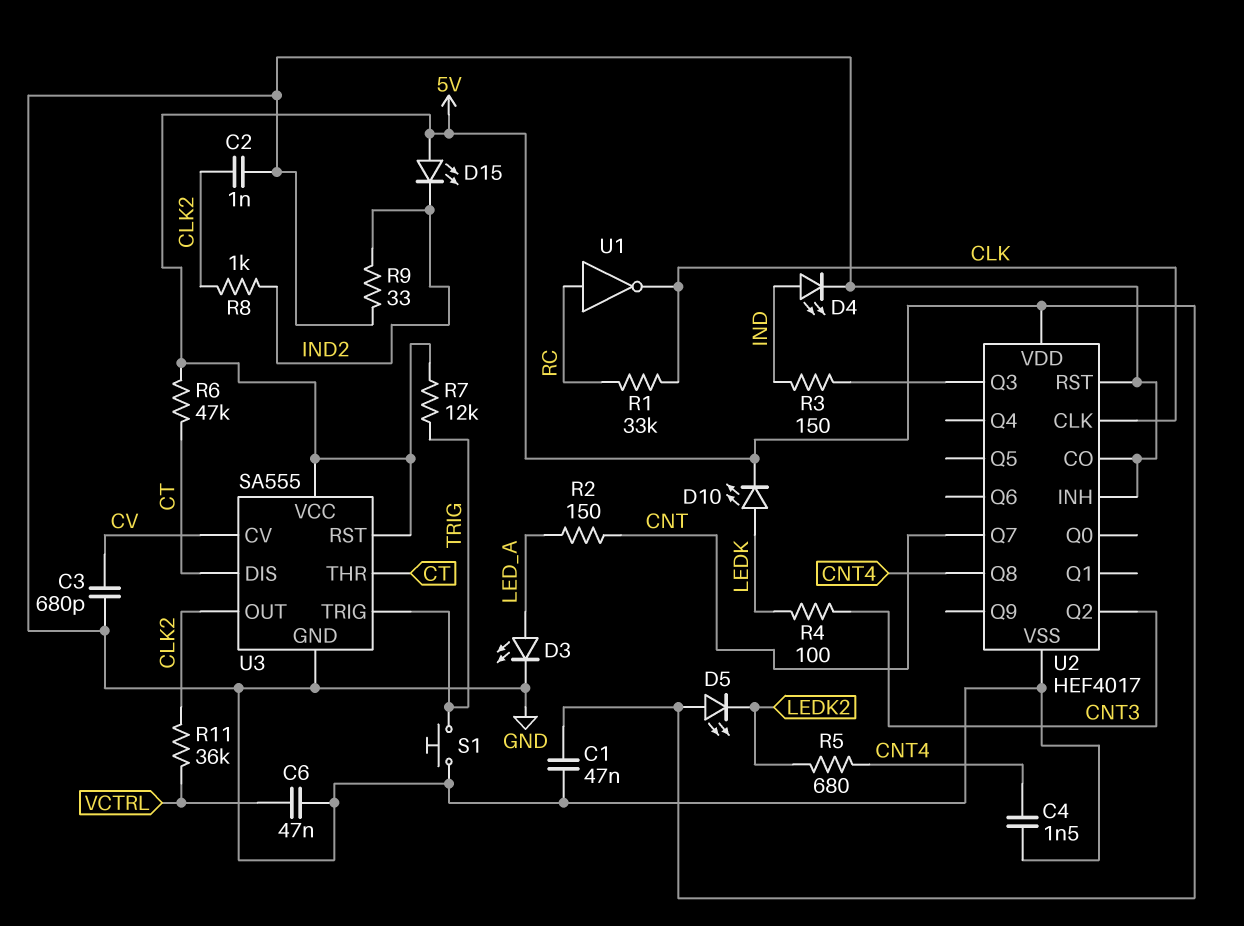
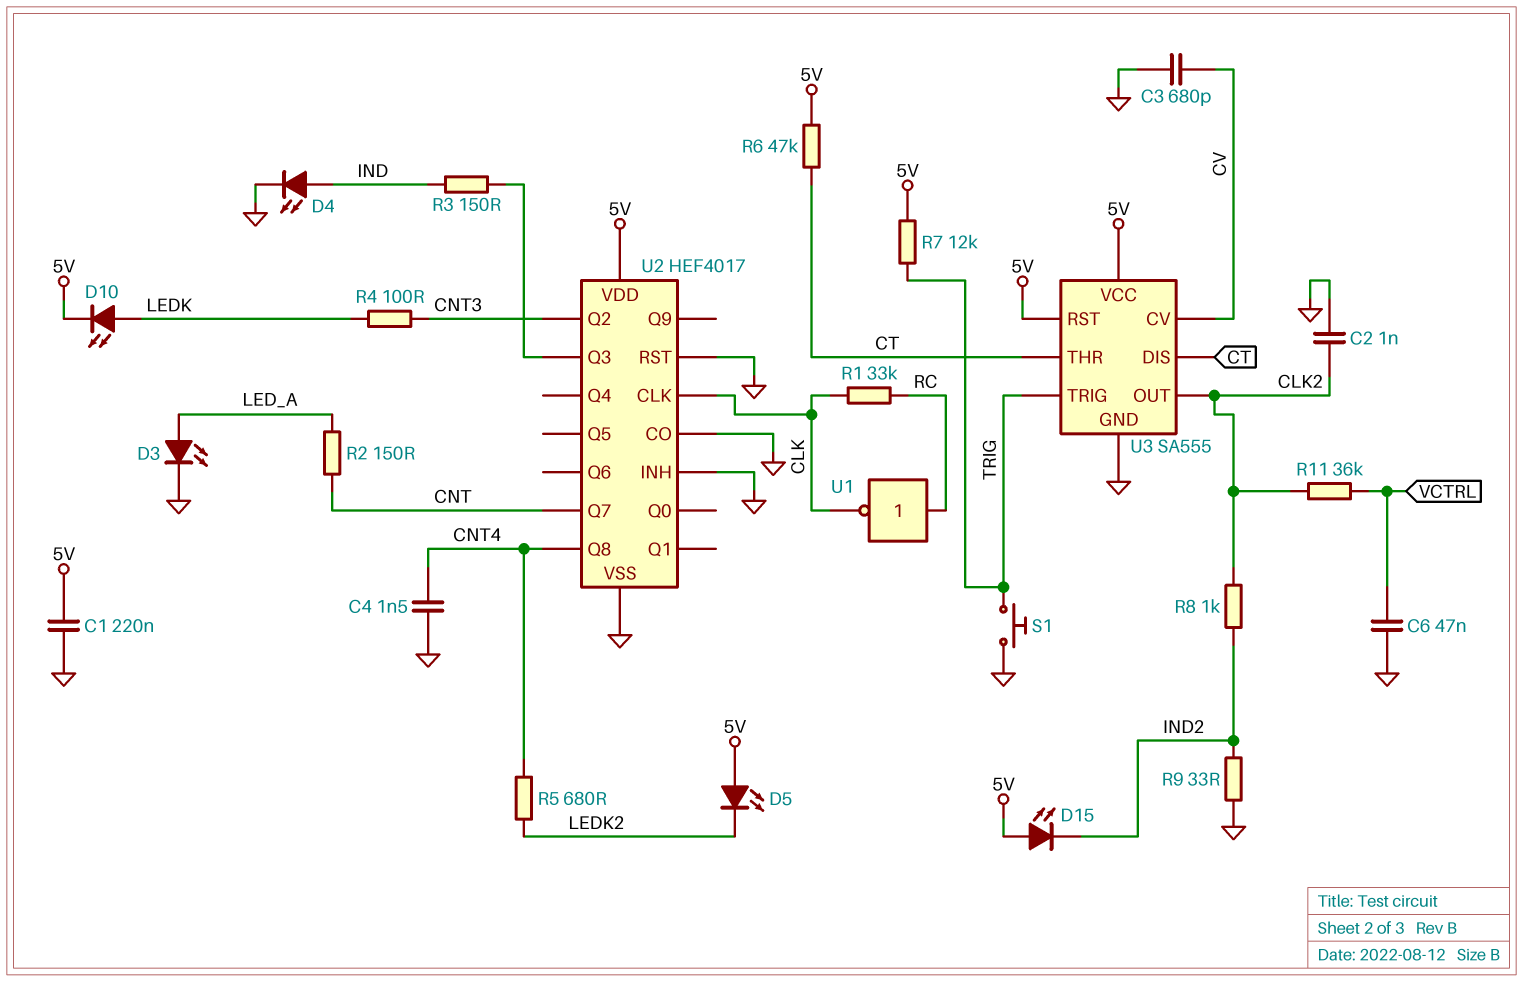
C1: 47nF (5V, GND) -> 220nF (5V, GND)

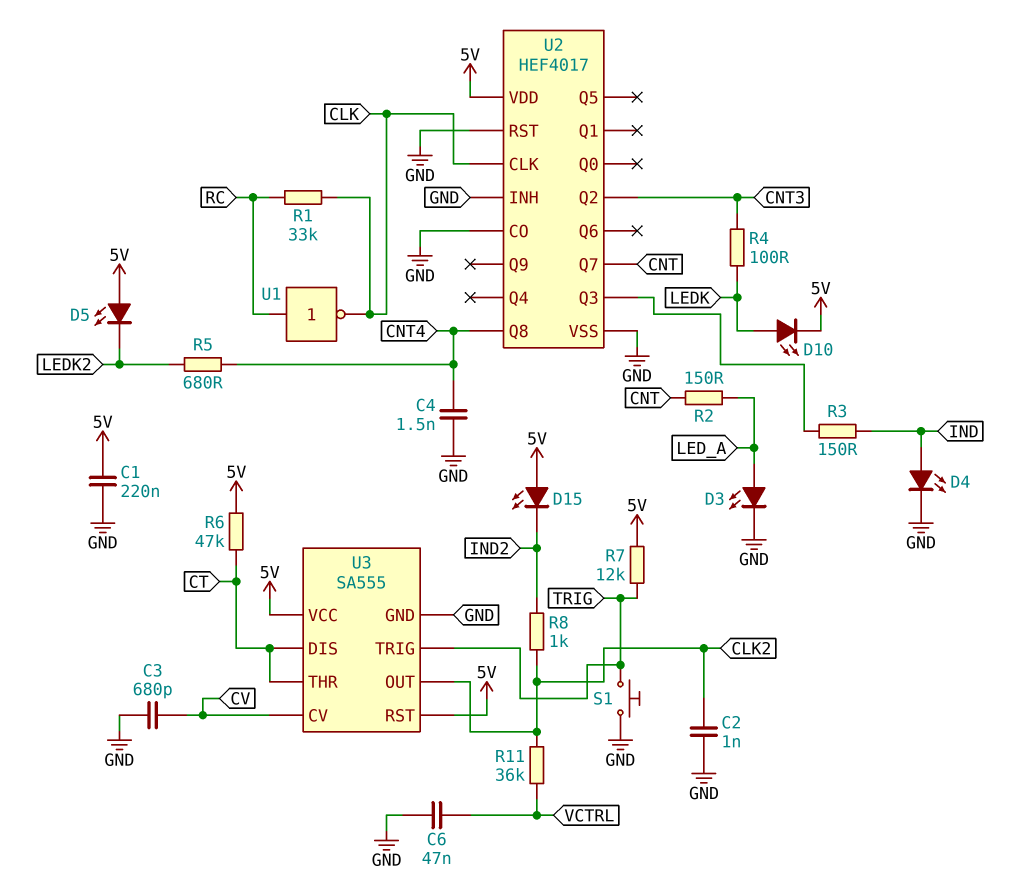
R9: 33 (GND, IND2) -> none

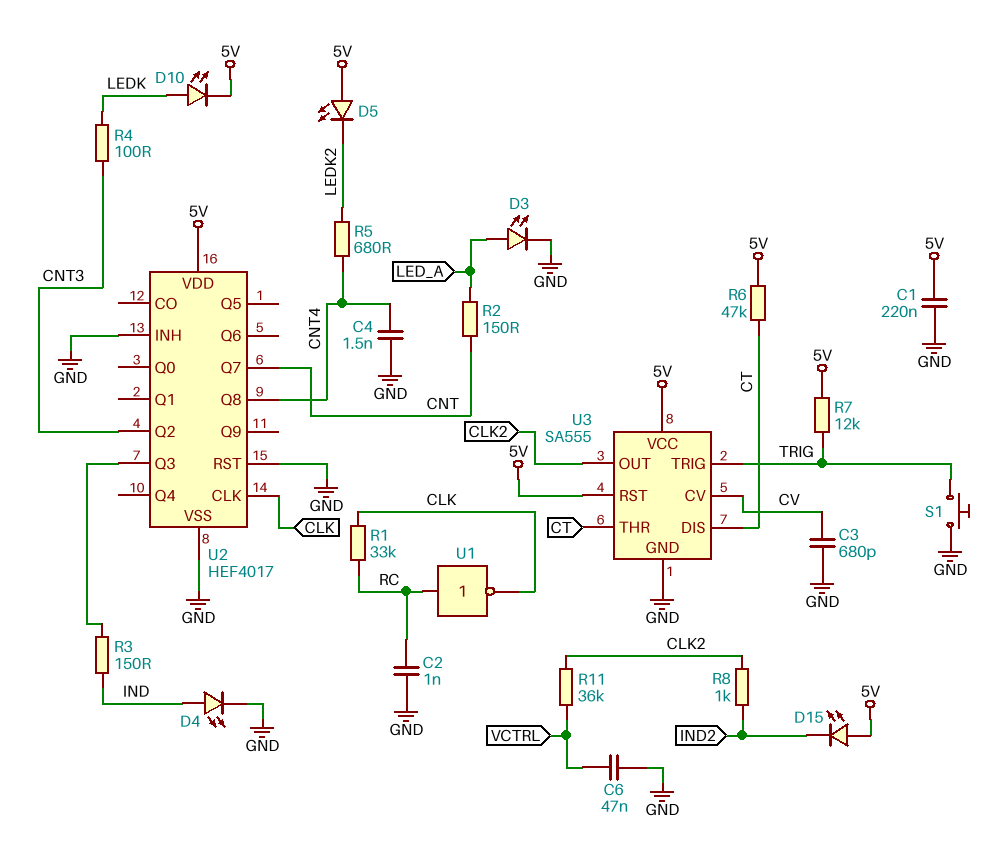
C2: 1nF (CLK2, GND) -> 1nF (GND, RC)
U2 pin CO: GND -> none

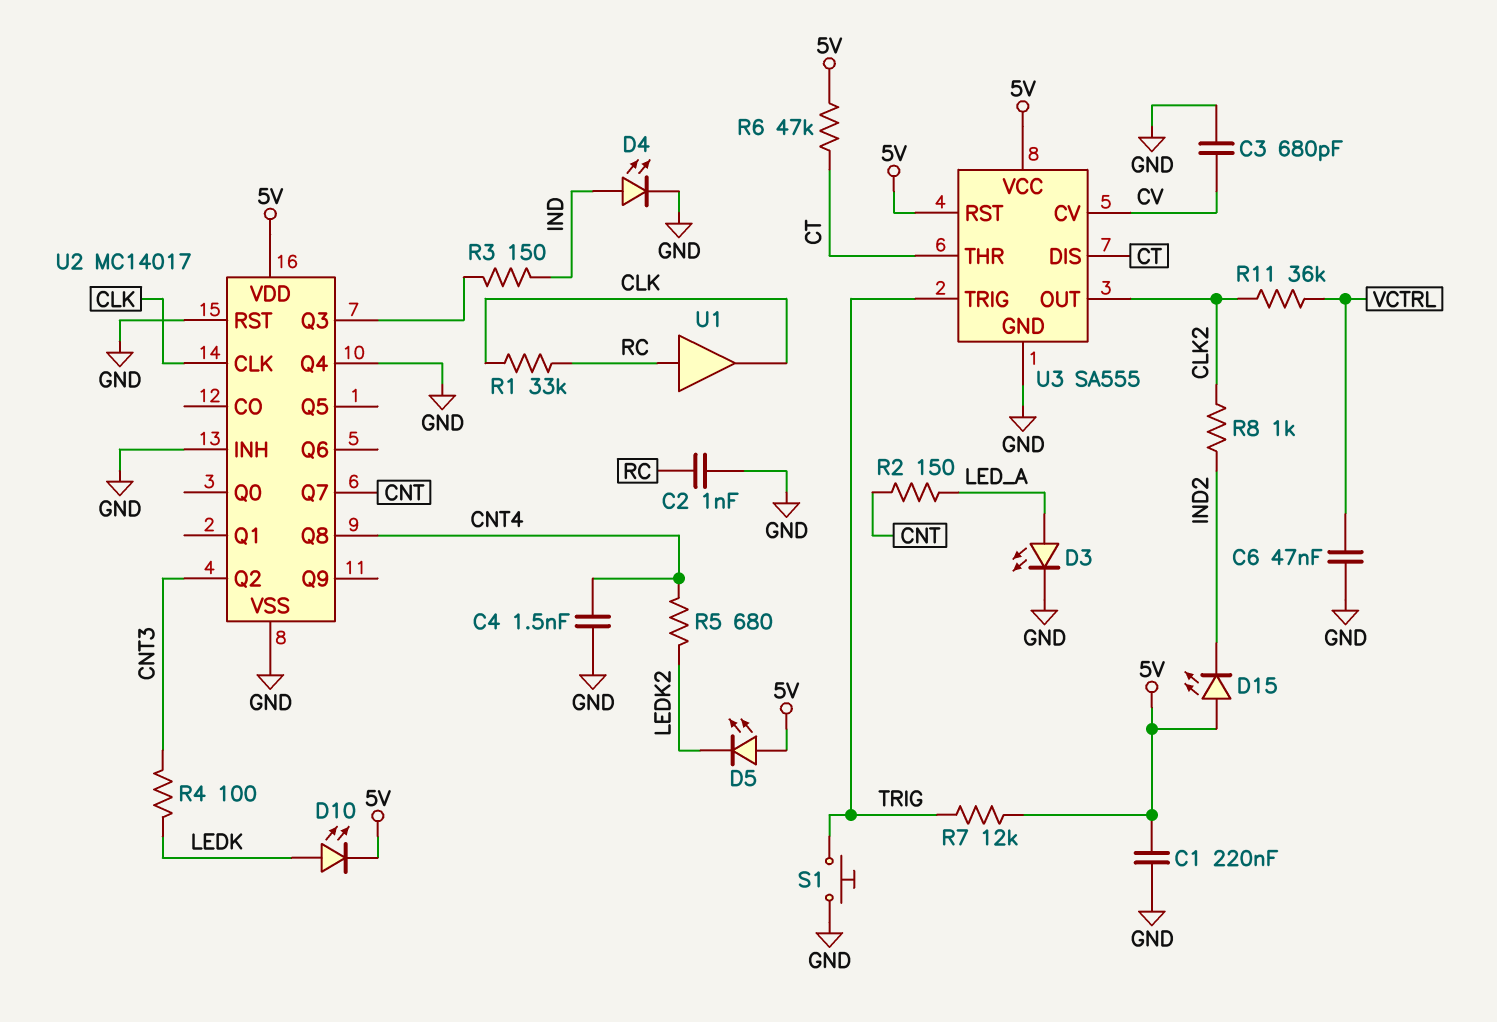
U1: NOT (in RC, out CLK) -> buffer (in RC, out CLK)
U2: HEF4017 -> MC14017
U2 pin Q4: none -> GND

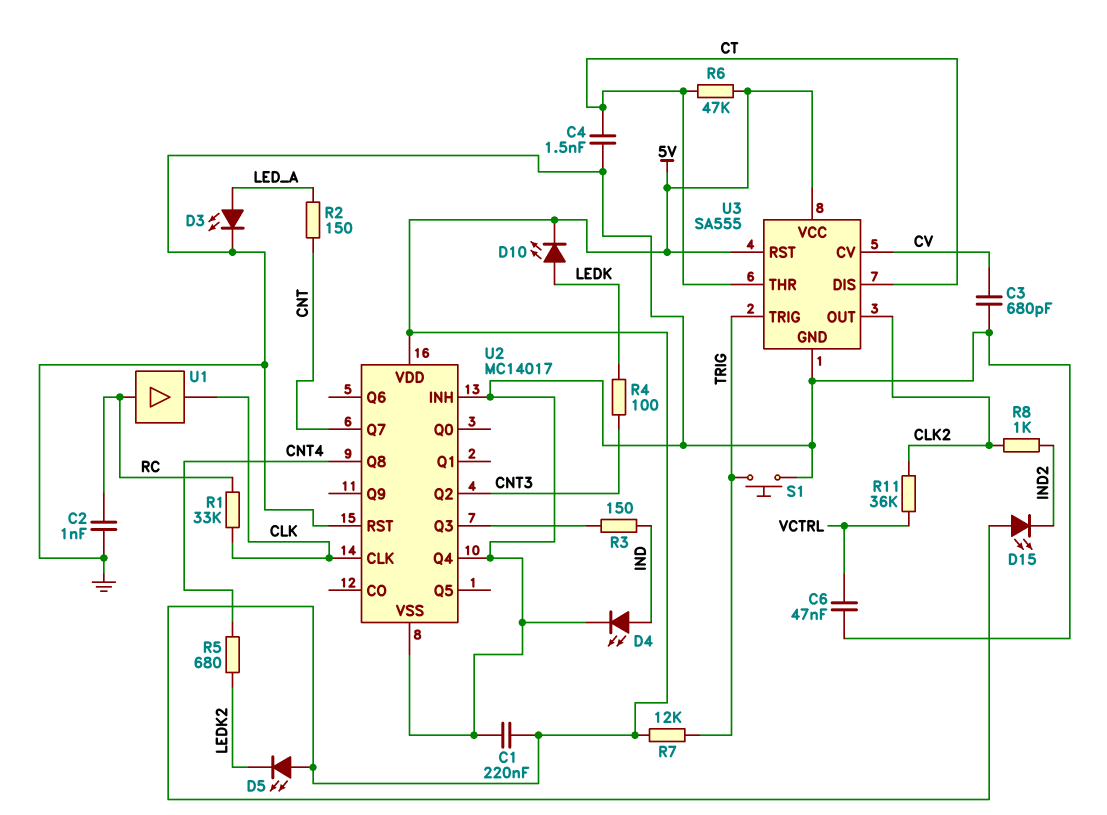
C4: 1.5nF (CNT4, GND) -> 1.5nF (CT, GND)

